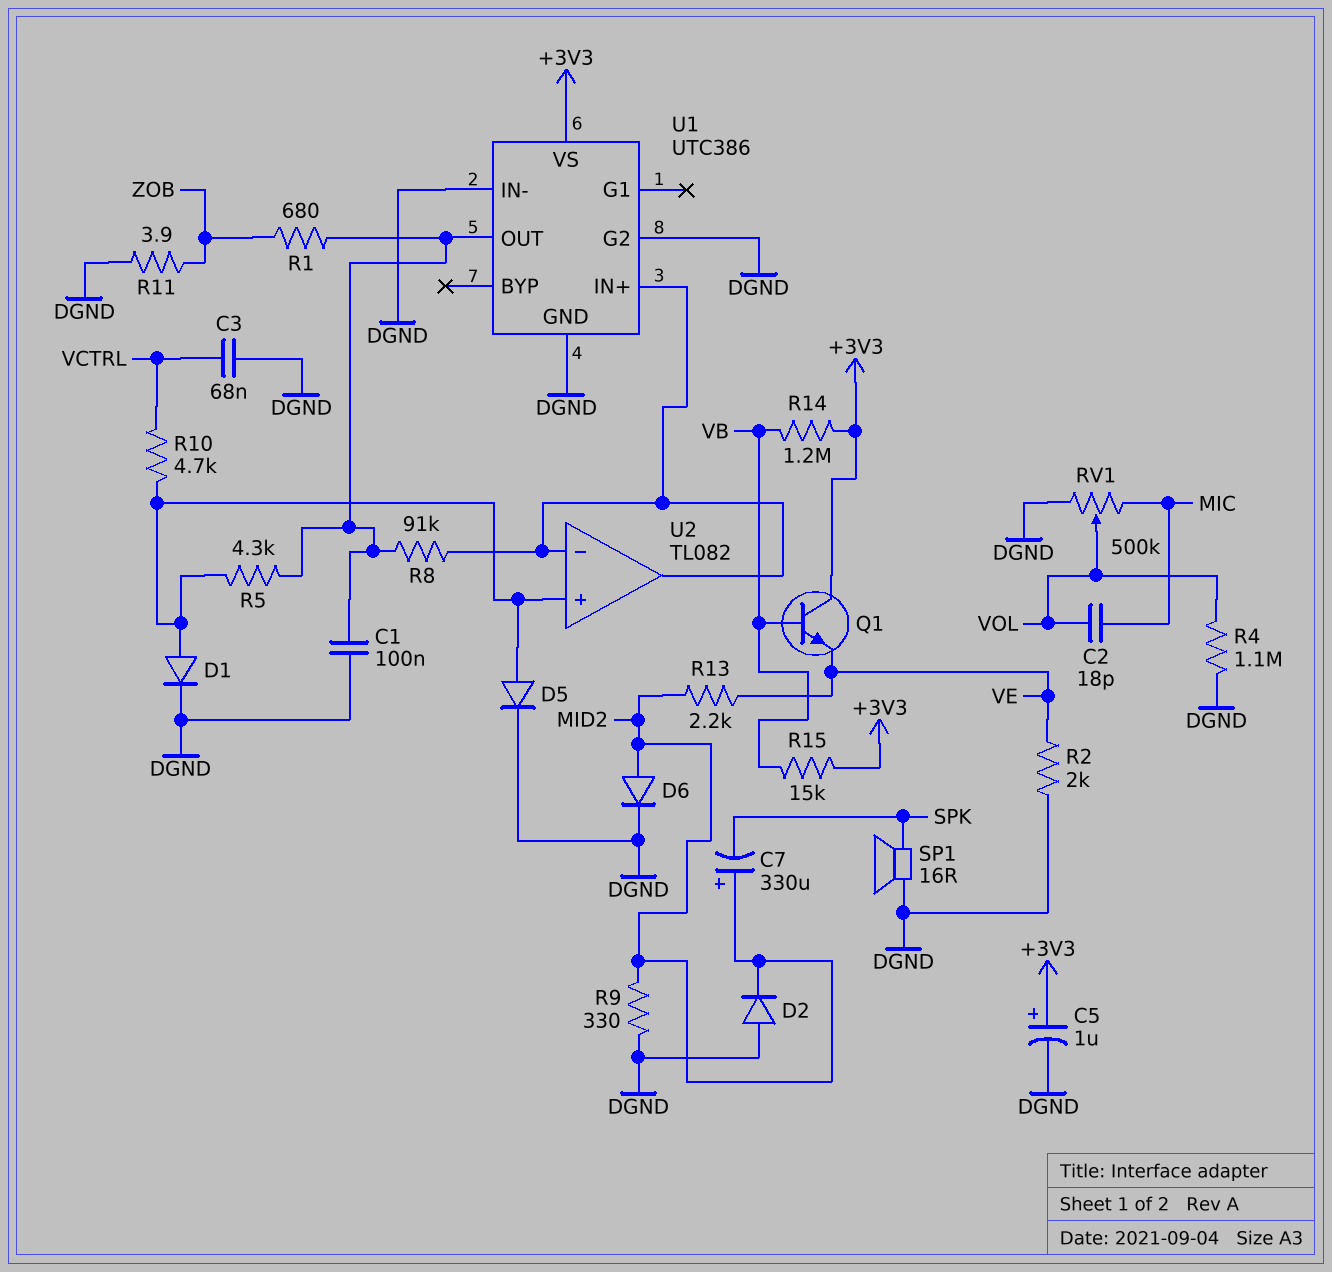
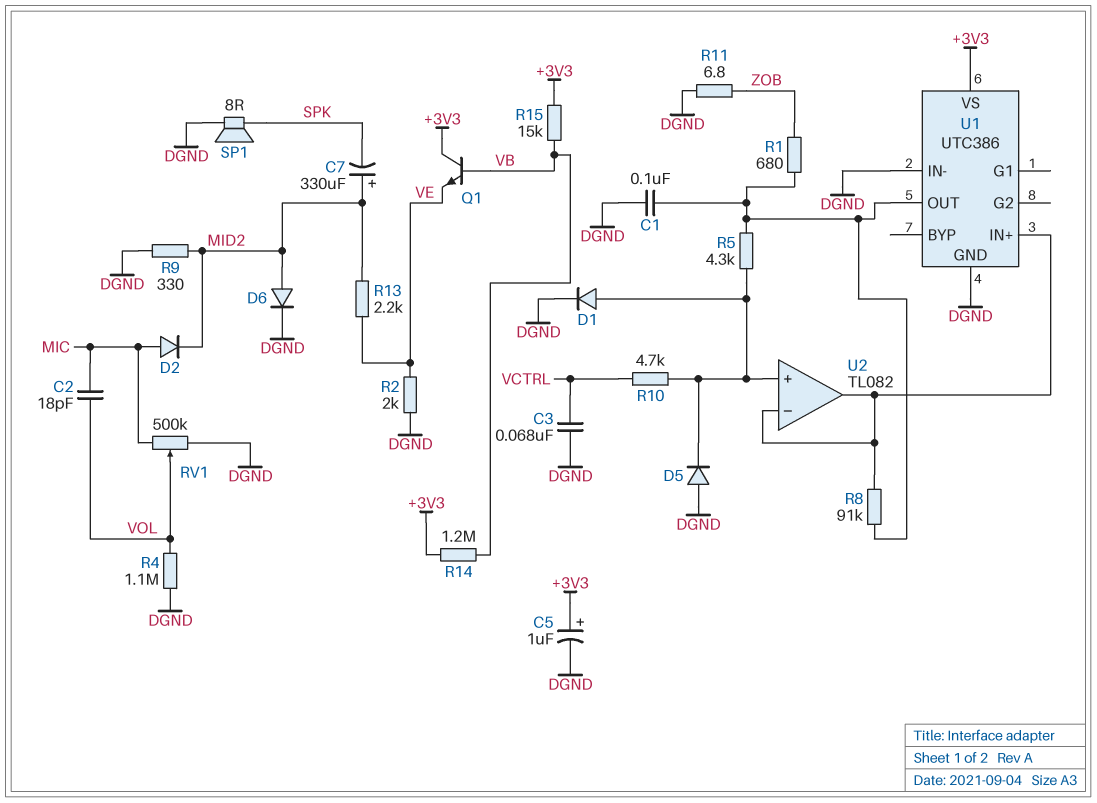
D2: diode (A DGND, K MID2) -> diode (A MIC, K MID2)
D5: diode (A U2/in+, K DGND) -> diode (A DGND, K U2/in+)
R11: 3.9 (DGND, ZOB) -> 6.8 (DGND, ZOB)
SP1: speaker 16R (DGND, SPK) -> speaker 8R (DGND, SPK)
U1 pin G2: DGND -> none

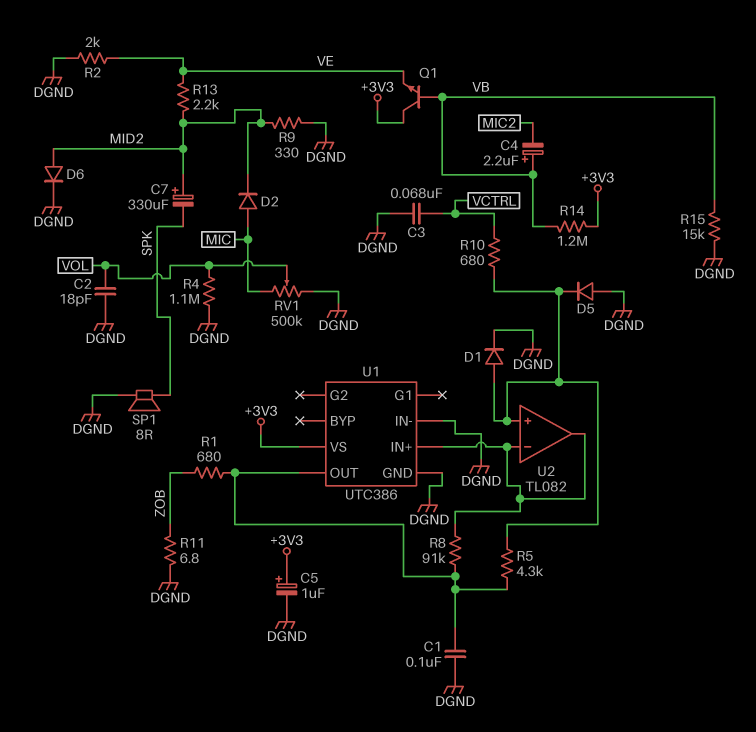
C2: 18pF (MIC, VOL) -> 18pF (DGND, VOL)
C4: none -> 2.2uF (plus VB, minus MIC2)
R10: 4.7k (U2/in+, VCTRL) -> 680 (U2/in+, VCTRL)
R15: 15k (+3V3, VB) -> 15k (DGND, VB)

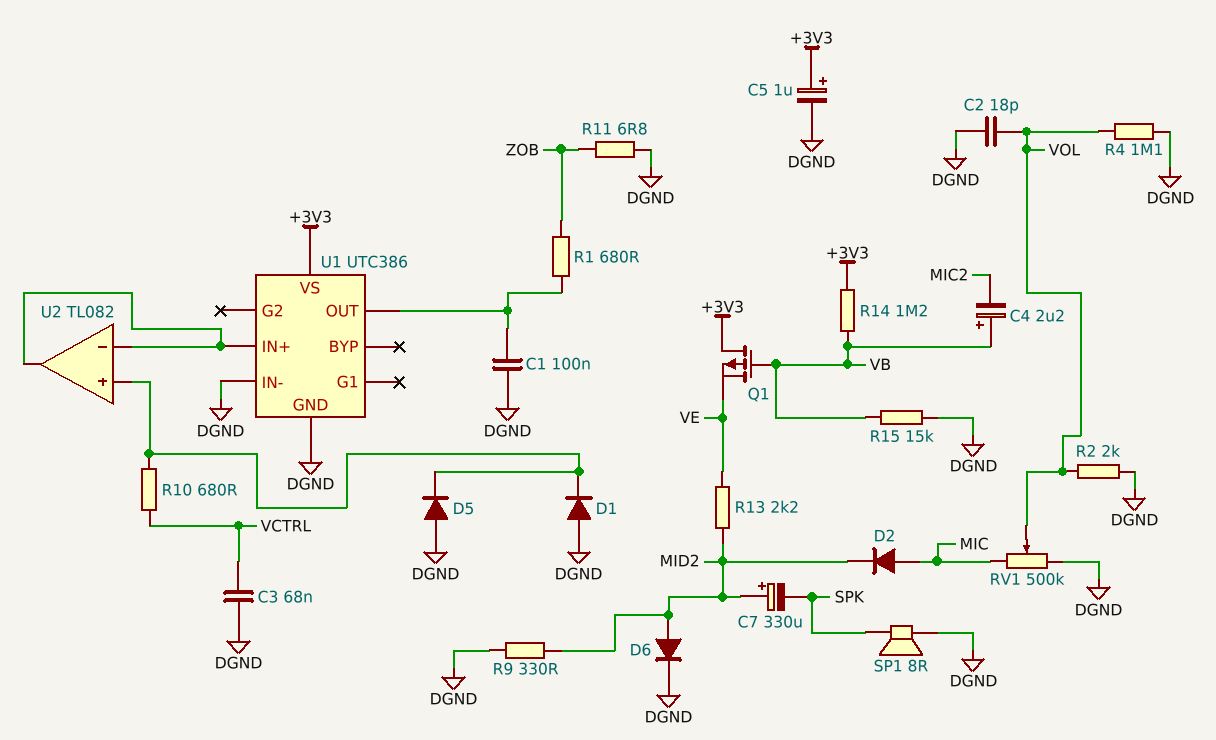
D1: diode (A U2/in+, K DGND) -> diode (A DGND, K U2/in+)
Q1: NPN (B VB, C +3V3, E VE) -> PMOS (G VB, D +3V3, S VE)
R2: 2k (DGND, VE) -> 2k (DGND, VOL)
R5: 4.3k (U1/OUT, U2/in+) -> none
R8: 91k (U1/IN+, U1/OUT) -> none

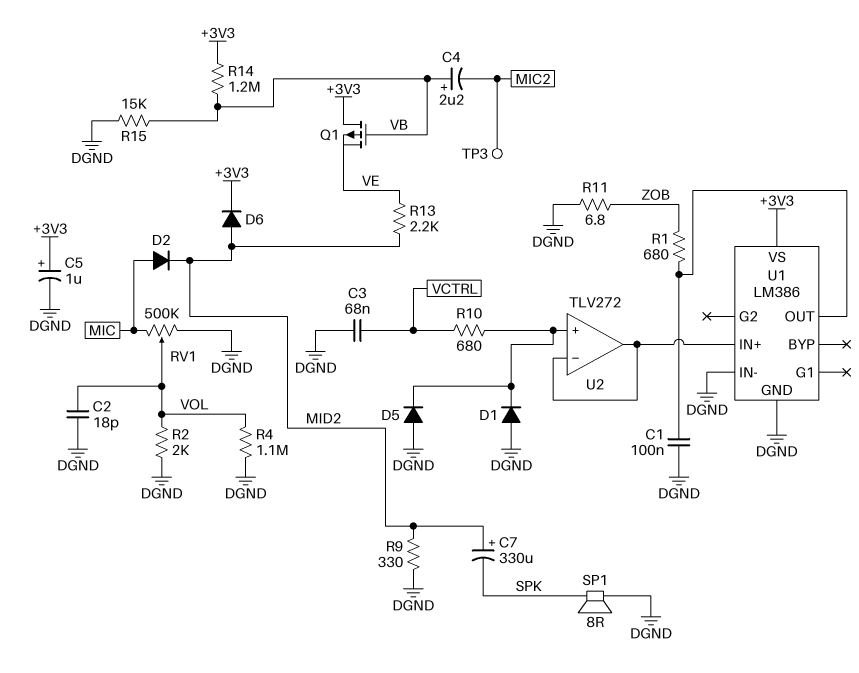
D6: diode (A MID2, K DGND) -> diode (A MID2, K +3V3)
TP3: none -> test point (MIC2)
U1: UTC386 -> LM386
U2: TL082 -> TLV272

